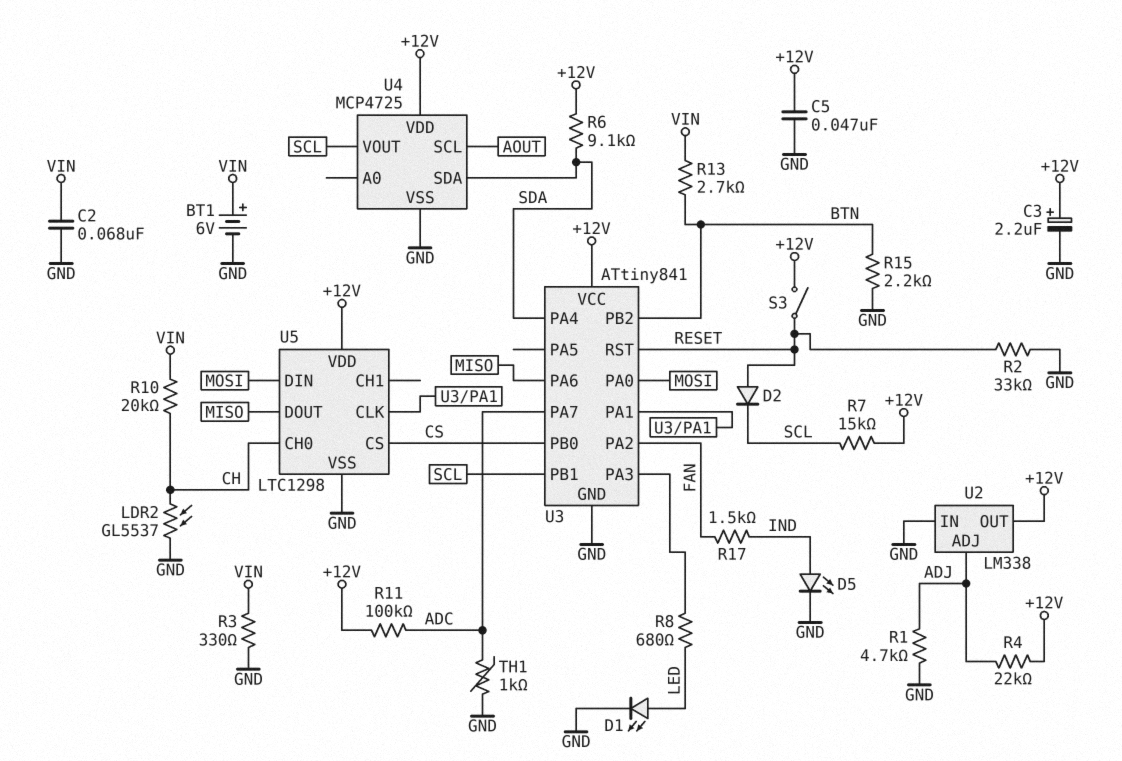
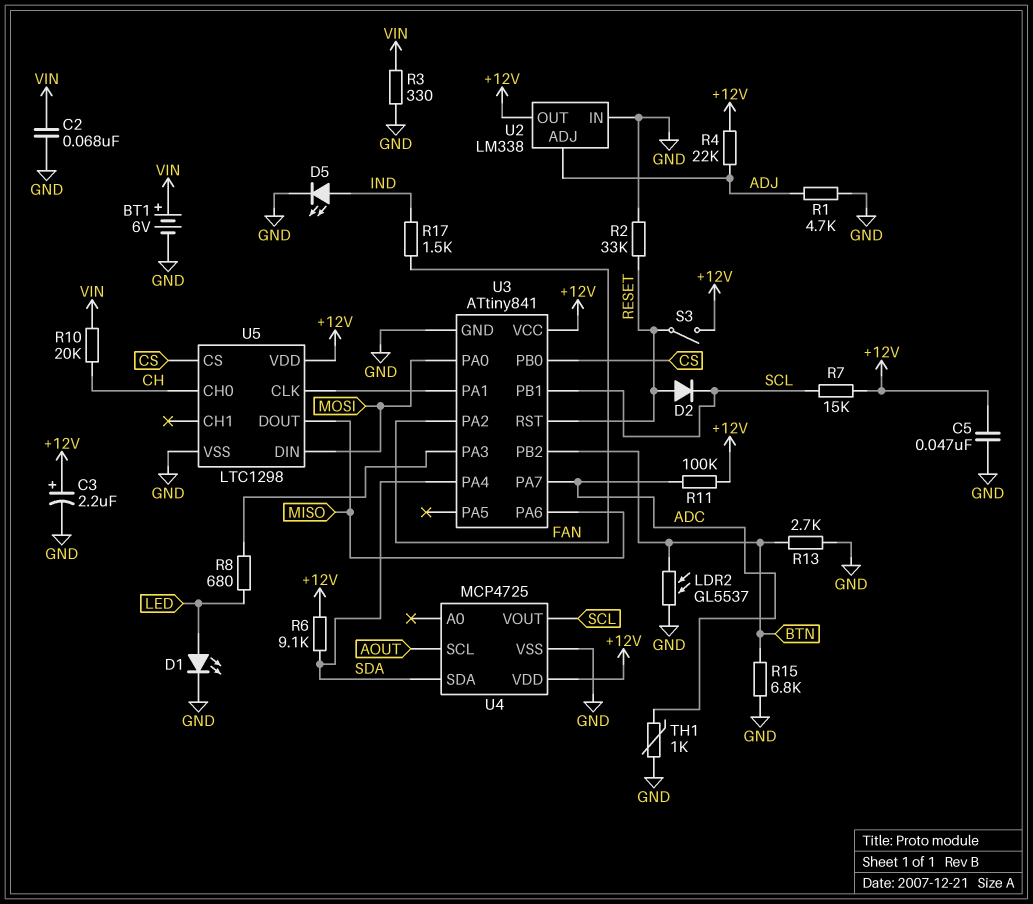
LDR2: GL5537 (CH, GND) -> GL5537 (BTN, GND)
R13: 2.7k (BTN, VIN) -> 2.7k (BTN, GND)
R15: 2.2k (BTN, GND) -> 6.8k (BTN, GND)

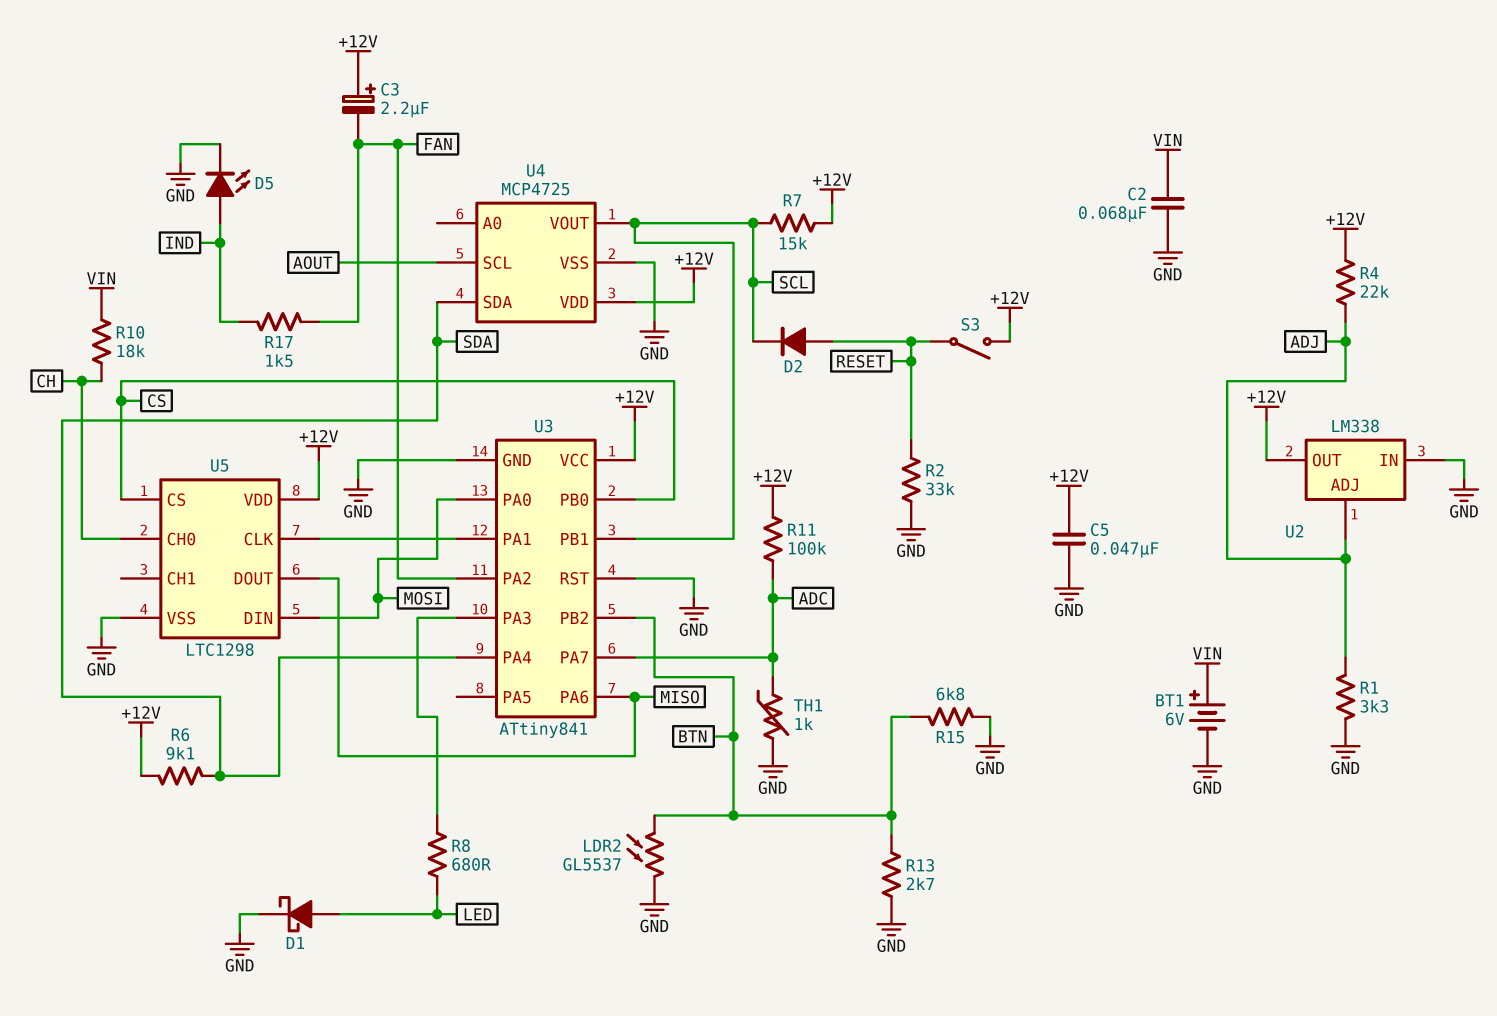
C3: 2.2uF (plus +12V, minus GND) -> 2.2uF (plus +12V, minus FAN)
D1: LED (A LED, K GND) -> schottky (A LED, K GND)
R1: 4.7k (ADJ, GND) -> 3.3k (ADJ, GND)
R3: 330 (GND, VIN) -> none
R10: 20k (CH, VIN) -> 18k (CH, VIN)
U3 pin RST: RESET -> GND

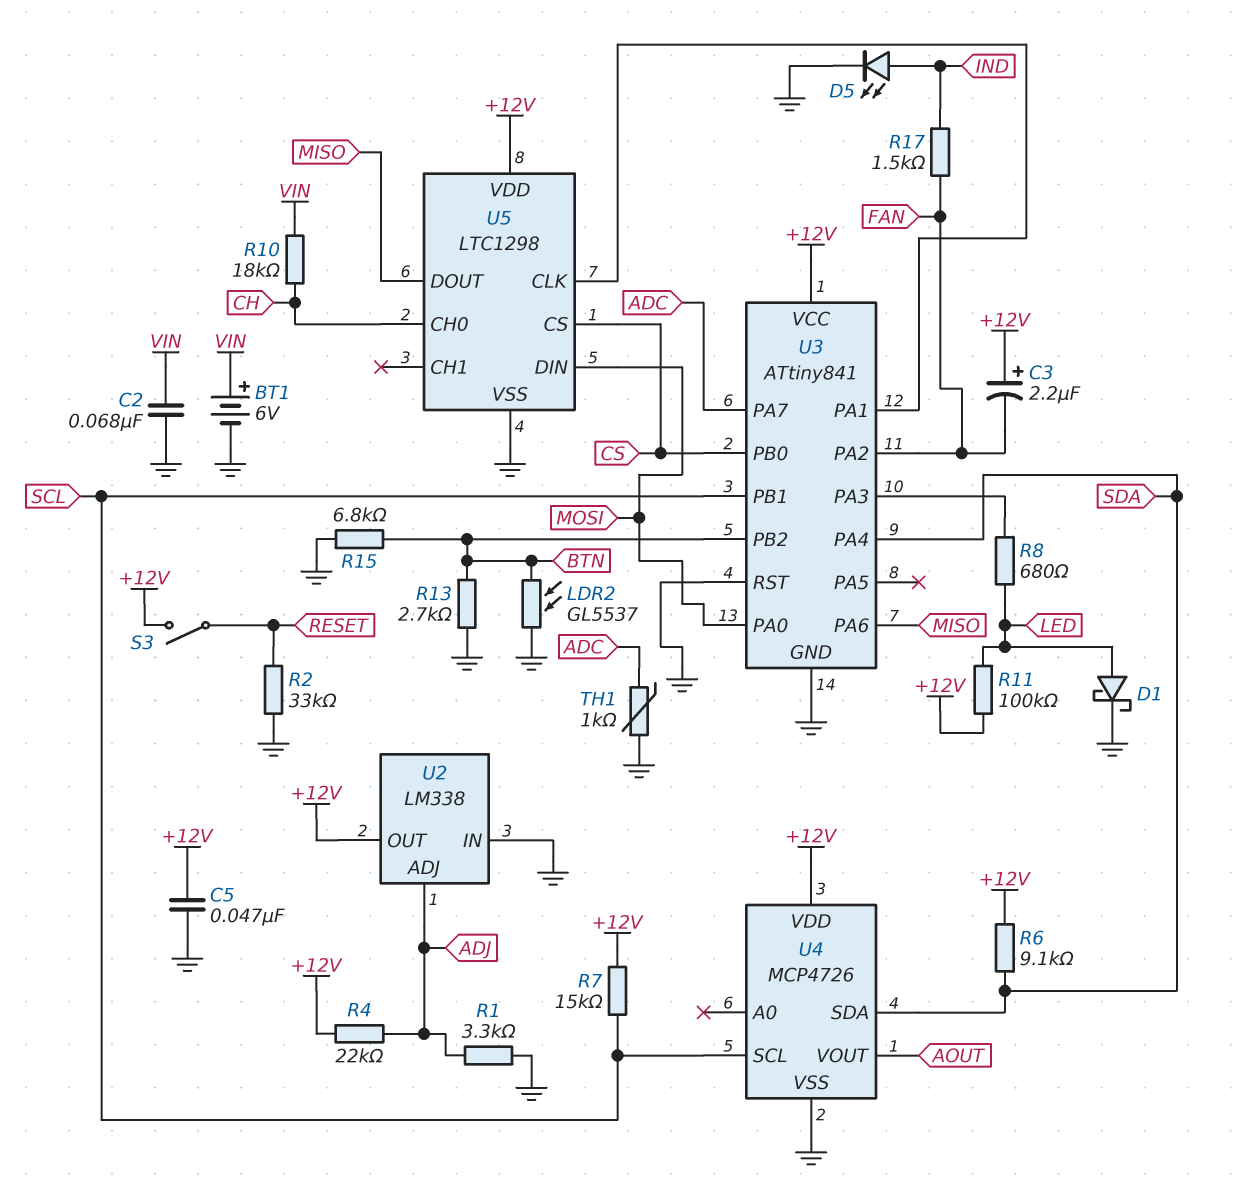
D2: diode (A RESET, K SCL) -> none
R11: 100k (+12V, ADC) -> 100k (+12V, LED)
U4: MCP4725 -> MCP4726
U4 pin SCL: AOUT -> SCL
U4 pin VOUT: SCL -> AOUT

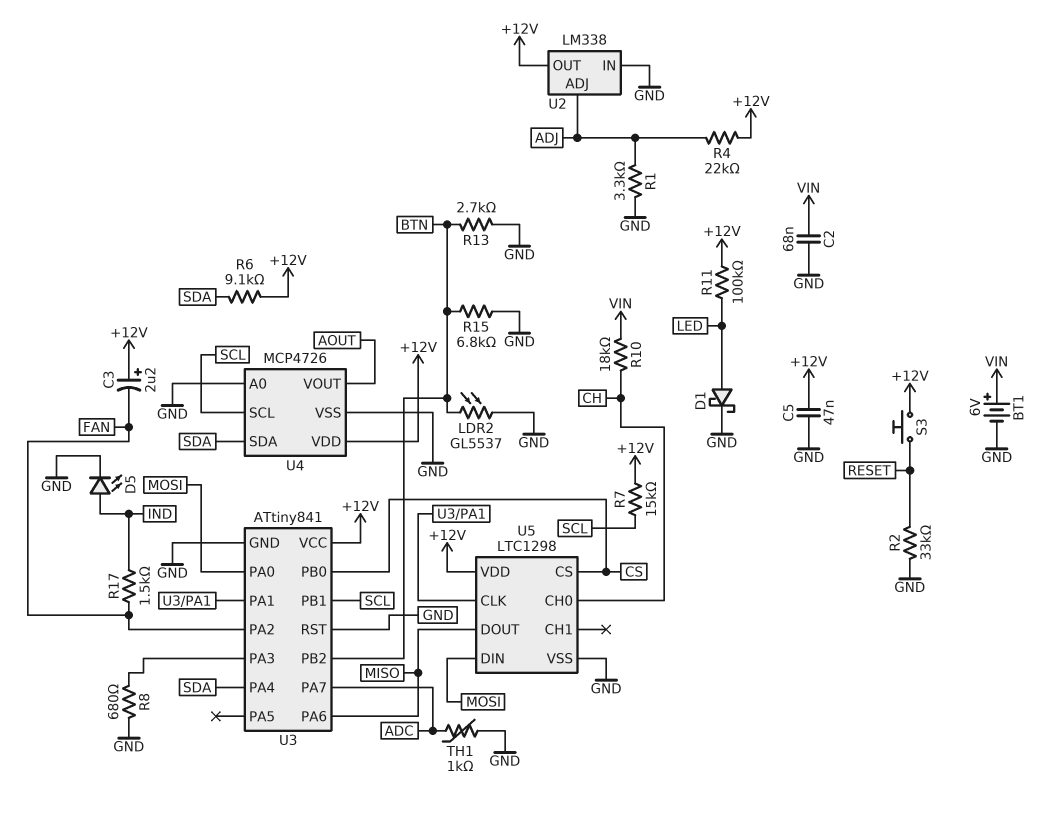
R8: 680 (LED, U3/PA3) -> 680 (GND, U3/PA3)
S3: switch (+12V, RESET) -> button (+12V, RESET)
U4 pin A0: none -> GND

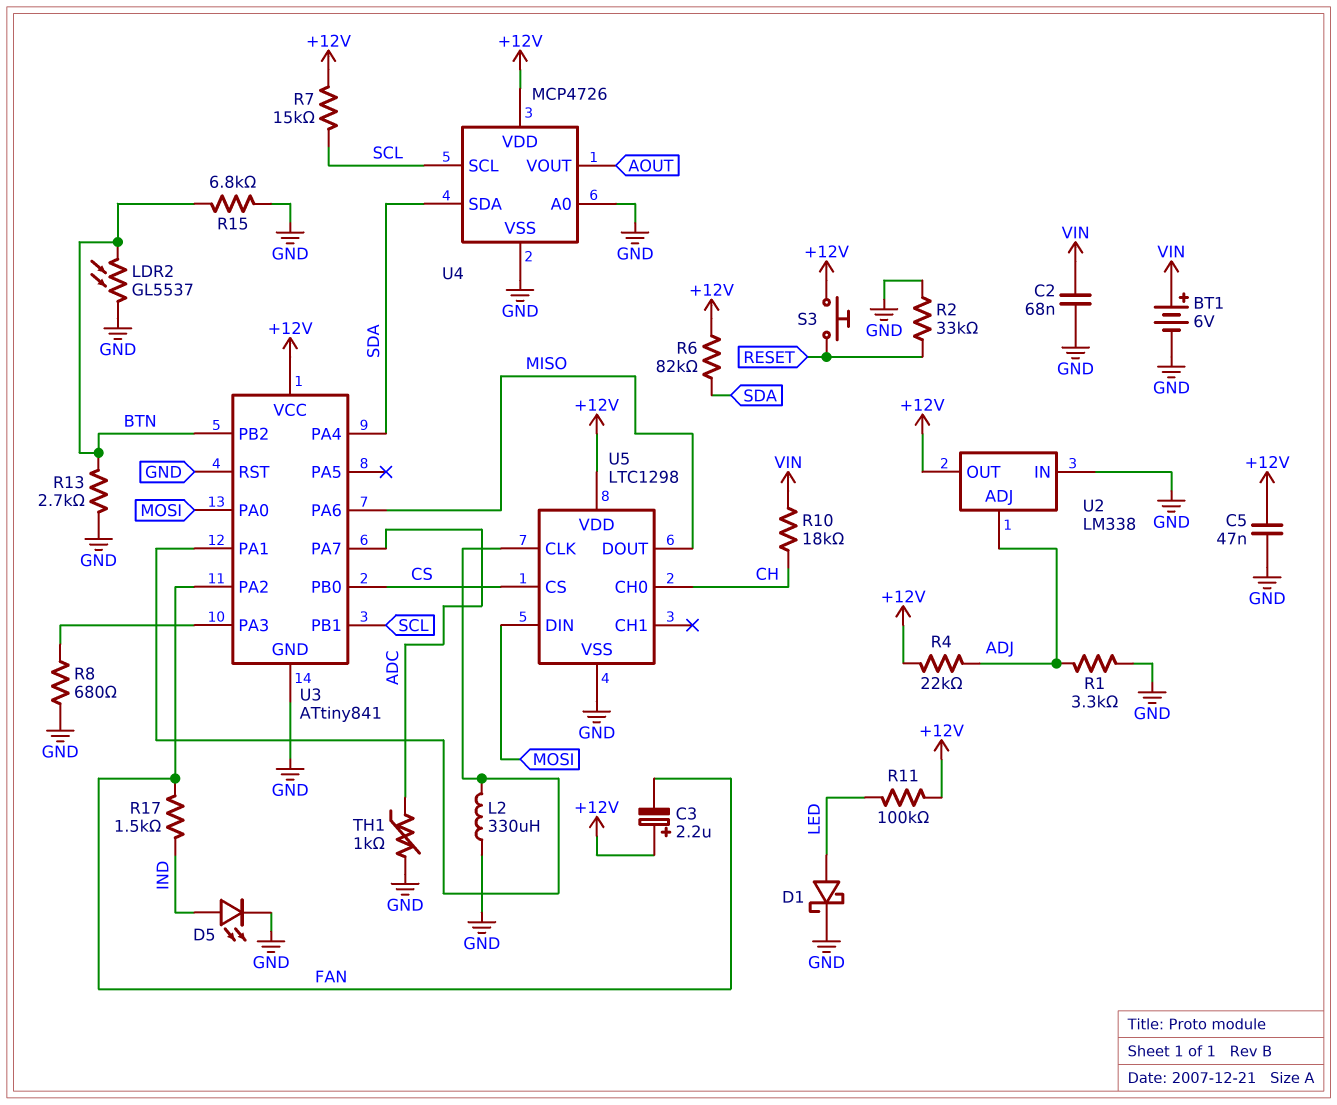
L2: none -> 330uH (GND, U3/PA1)
R6: 9.1k (+12V, SDA) -> 82k (+12V, SDA)

